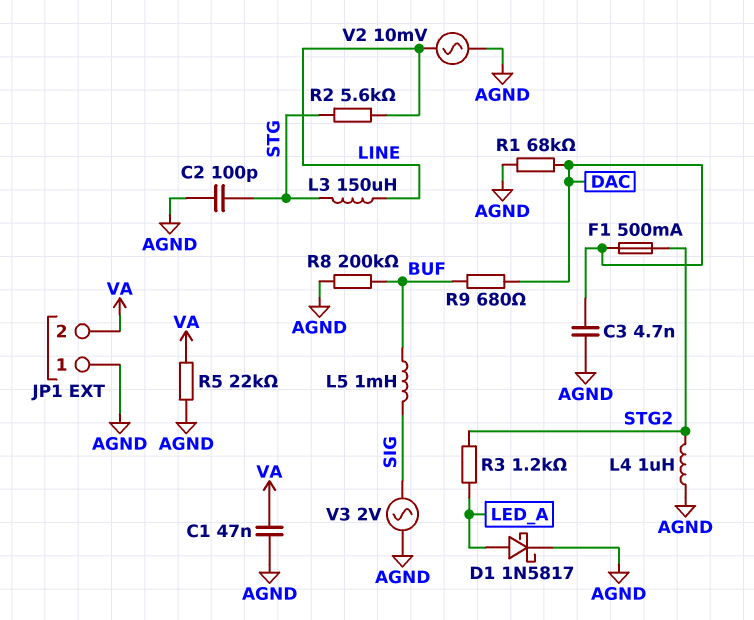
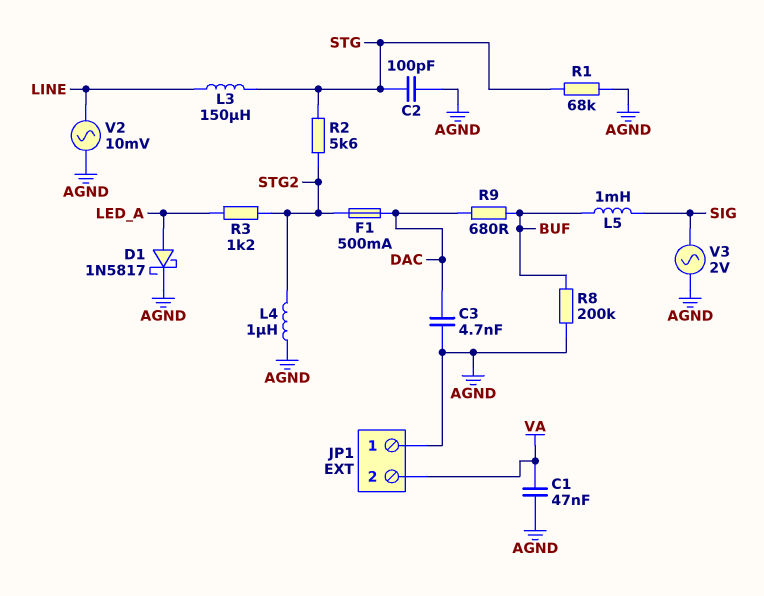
R1: 68k (AGND, DAC) -> 68k (AGND, STG)
R2: 5.6k (LINE, STG) -> 5.6k (STG, STG2)
R5: 22k (AGND, VA) -> none

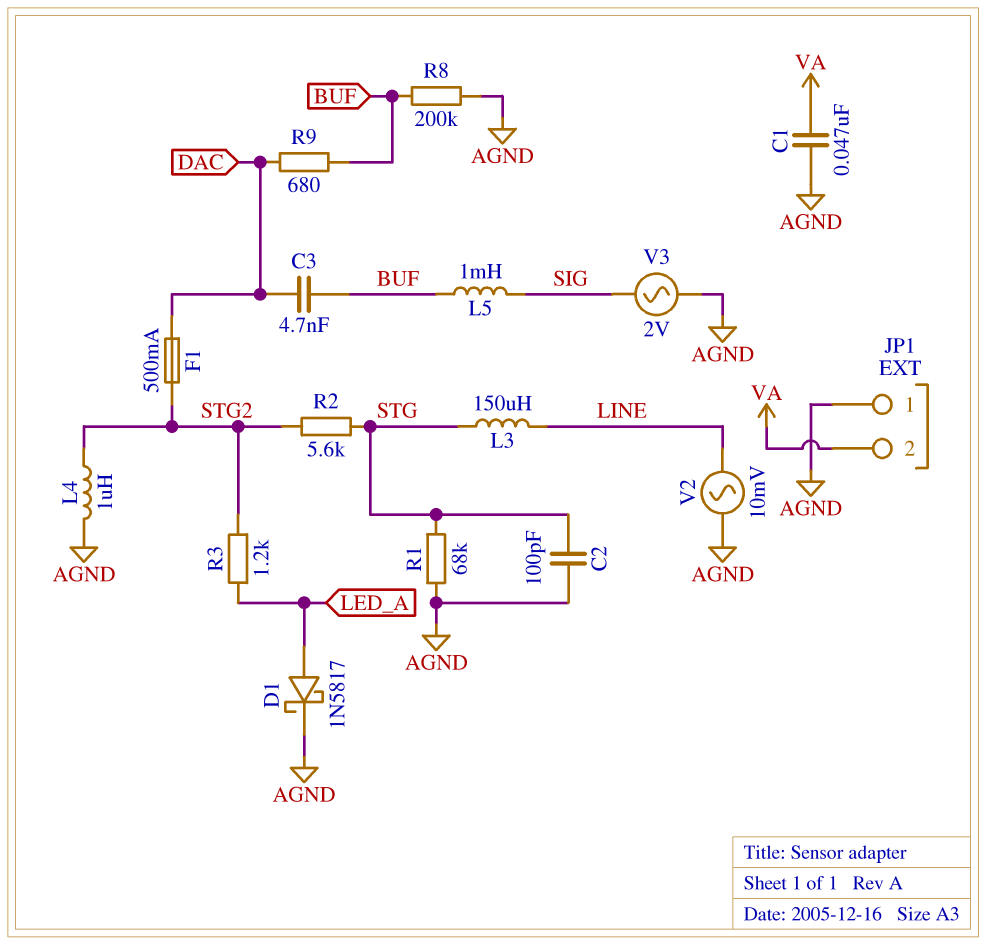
C3: 4.7nF (AGND, DAC) -> 4.7nF (BUF, DAC)

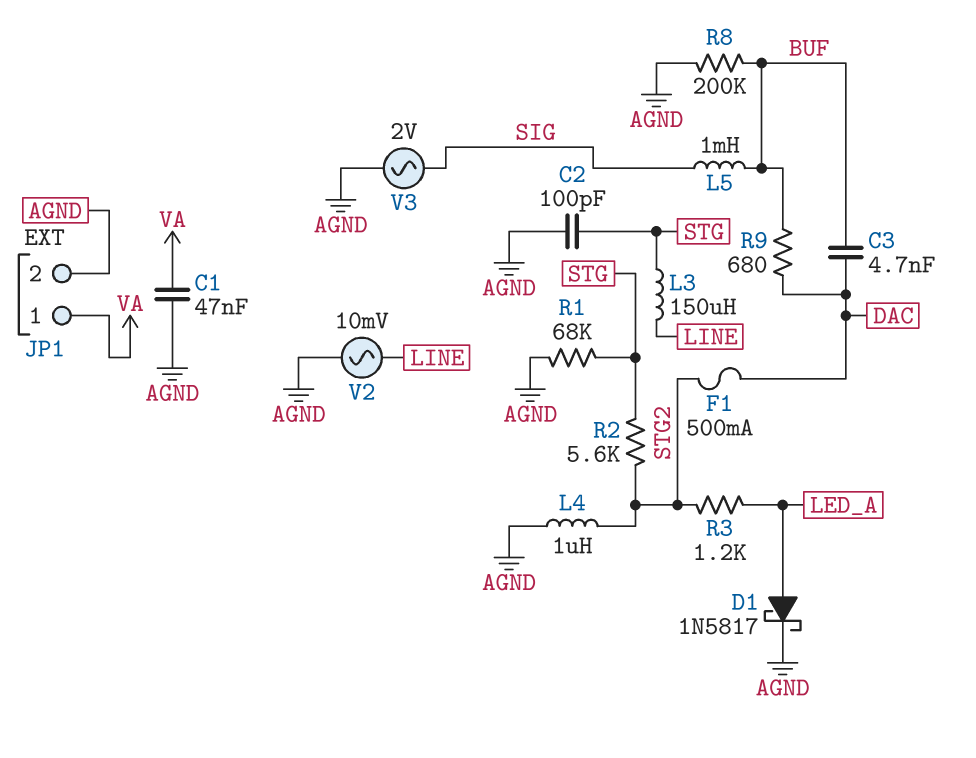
JP1 pin 1: AGND -> VA
JP1 pin 2: VA -> AGND

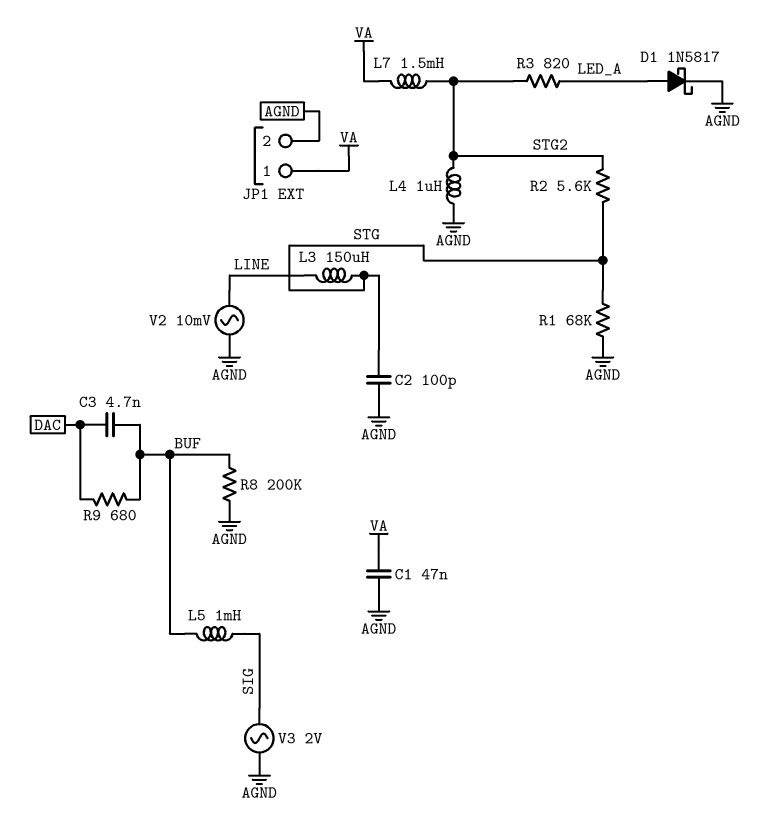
F1: 500mA (DAC, STG2) -> none
L7: none -> 1.5mH (STG2, VA)
R3: 1.2k (LED_A, STG2) -> 820 (LED_A, STG2)

